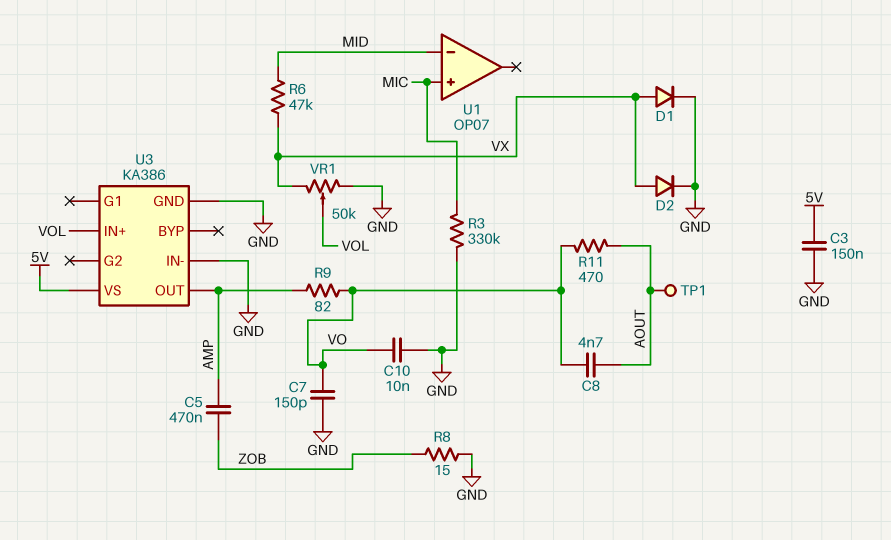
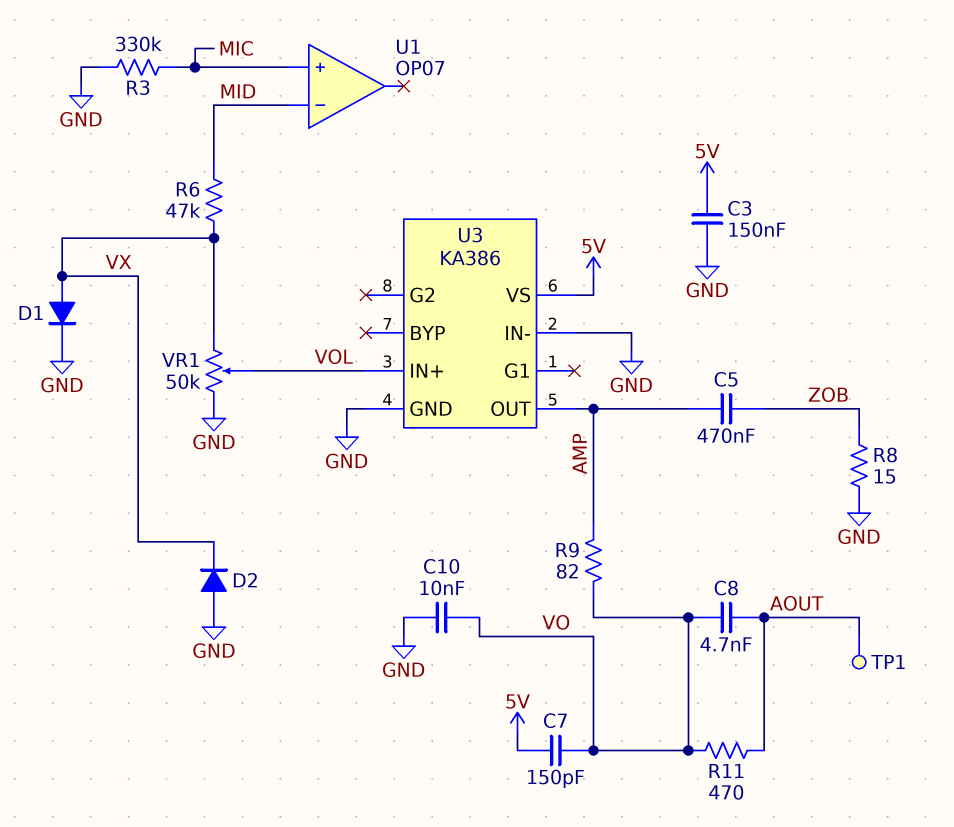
C7: 150pF (GND, VO) -> 150pF (5V, VO)
D2: diode (A VX, K GND) -> diode (A GND, K VX)

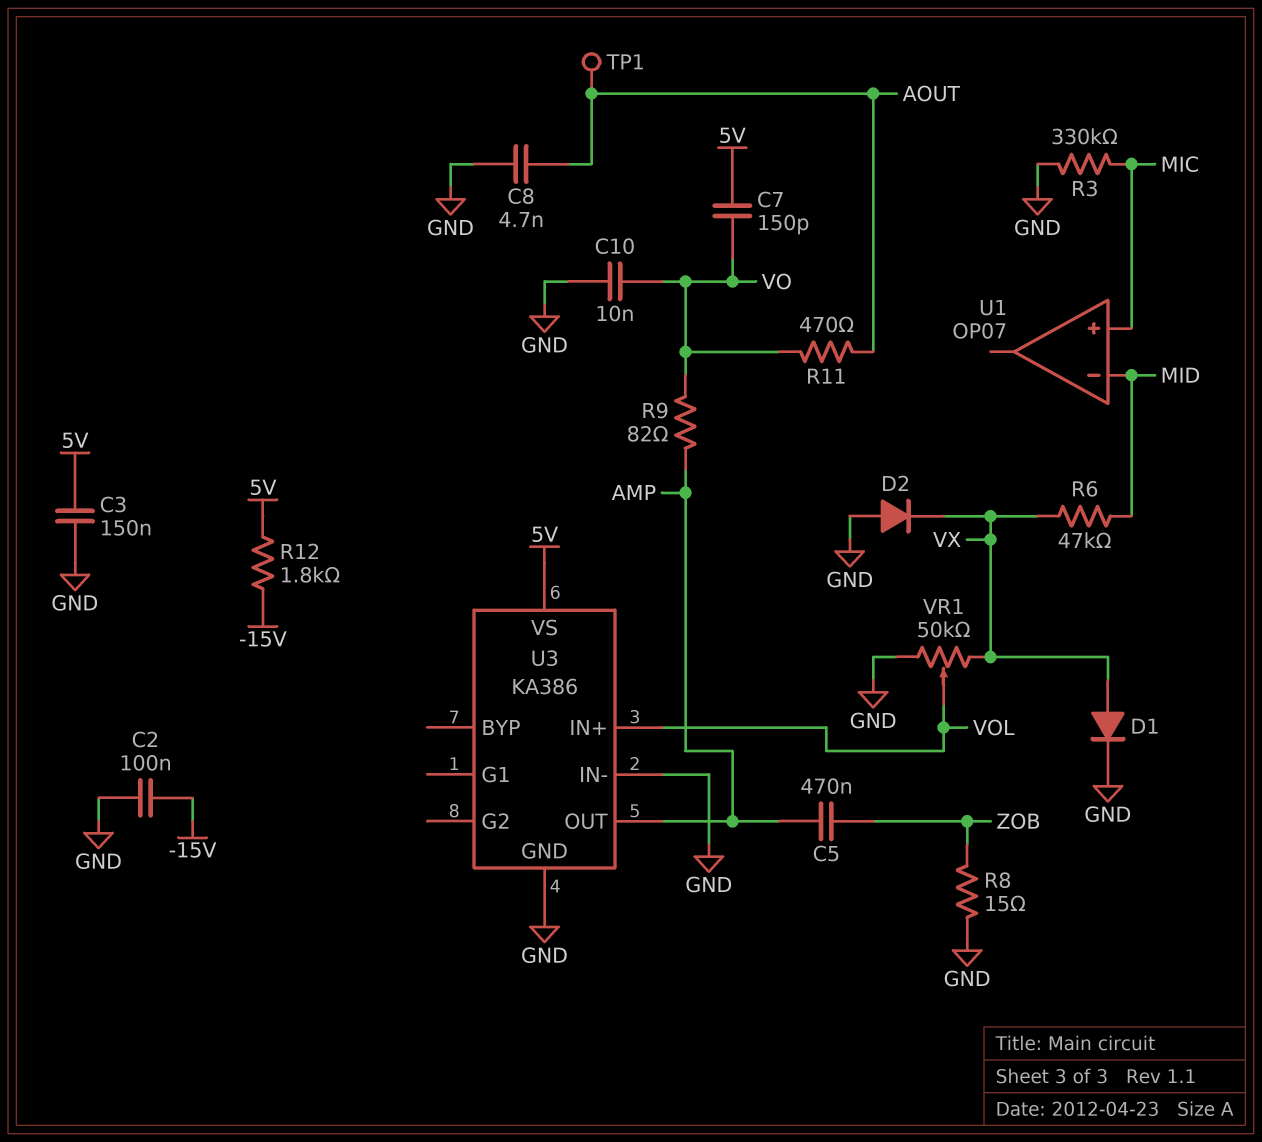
C2: none -> 100nF (-15V, GND)
C8: 4.7nF (AOUT, VO) -> 4.7nF (AOUT, GND)
R12: none -> 1.8k (-15V, 5V)

